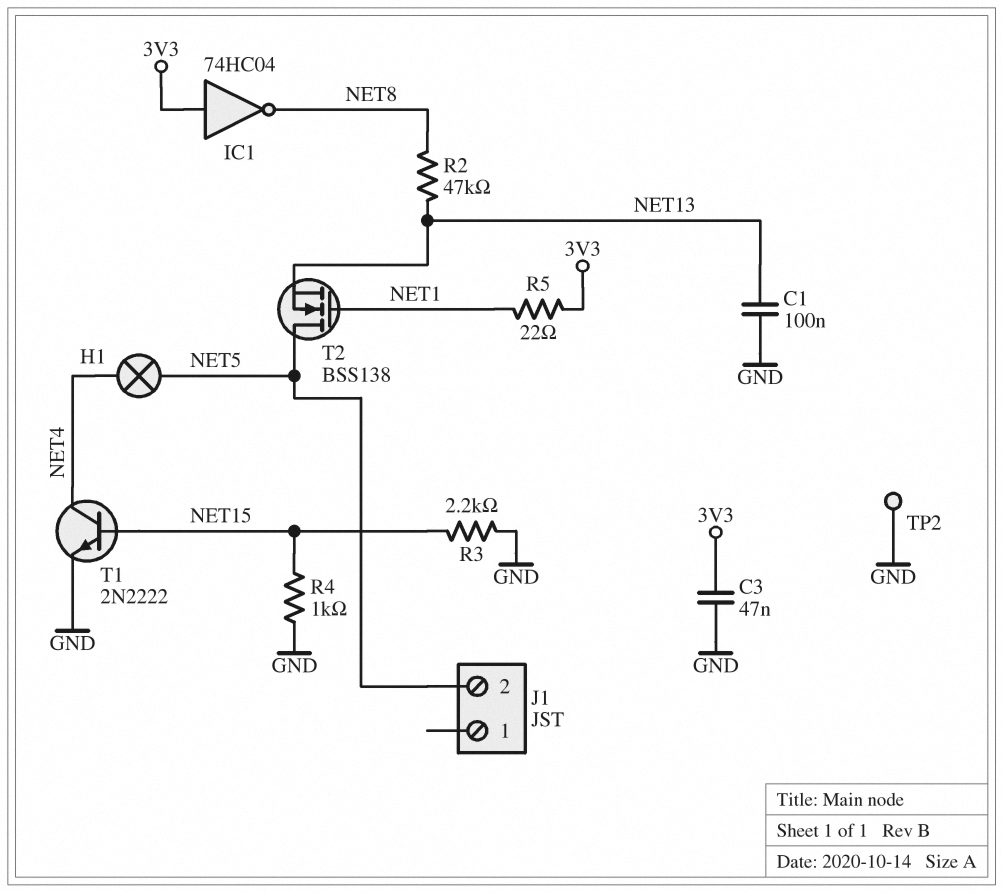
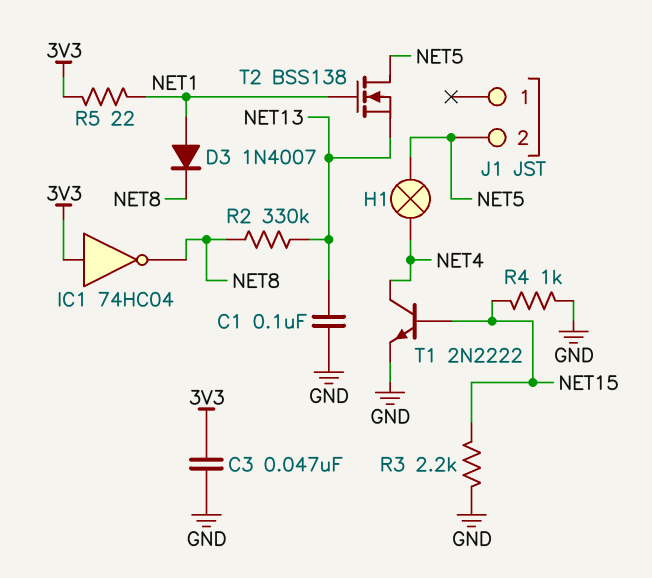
D3: none -> diode 1N4007 (A NET1, K NET8)
R2: 47k (NET8, NET13) -> 330k (NET8, NET13)
TP2: test point (GND) -> none

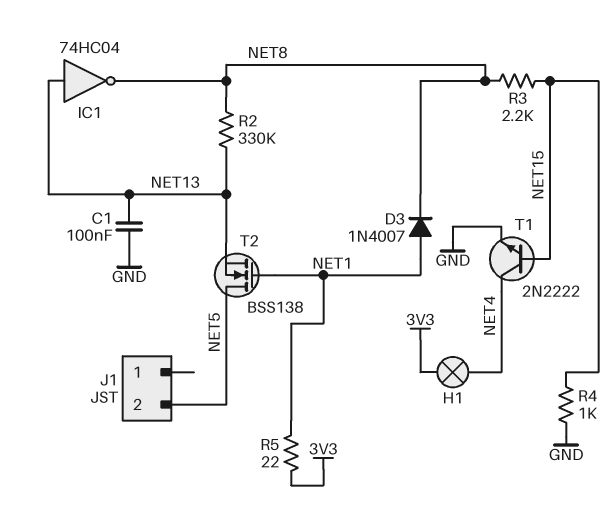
C3: 47nF (3V3, GND) -> none
H1: lamp (NET4, NET5) -> lamp (3V3, NET4)
IC1: NOT 74HC04 (in 3V3, out NET8) -> NOT 74HC04 (in NET13, out NET8)
R3: 2.2k (GND, NET15) -> 2.2k (NET8, NET15)

